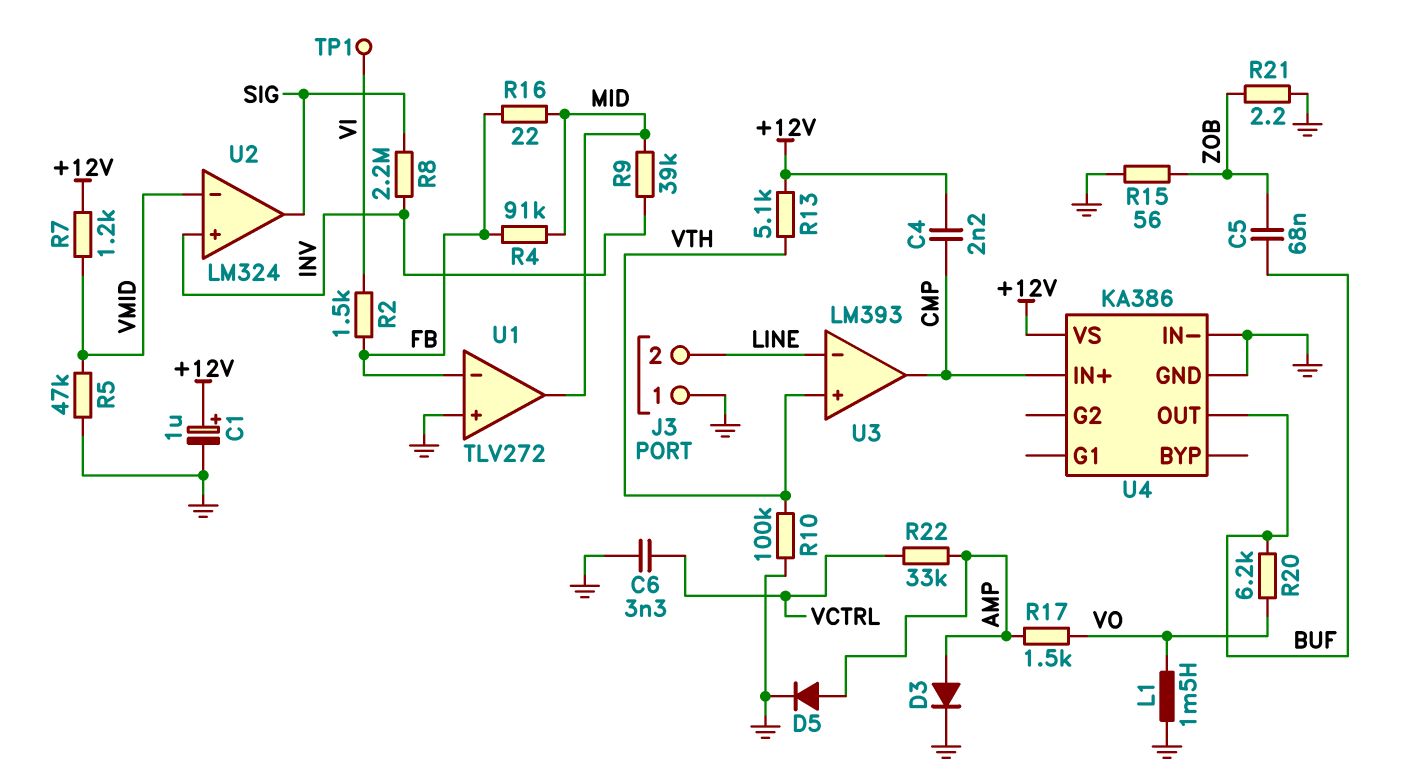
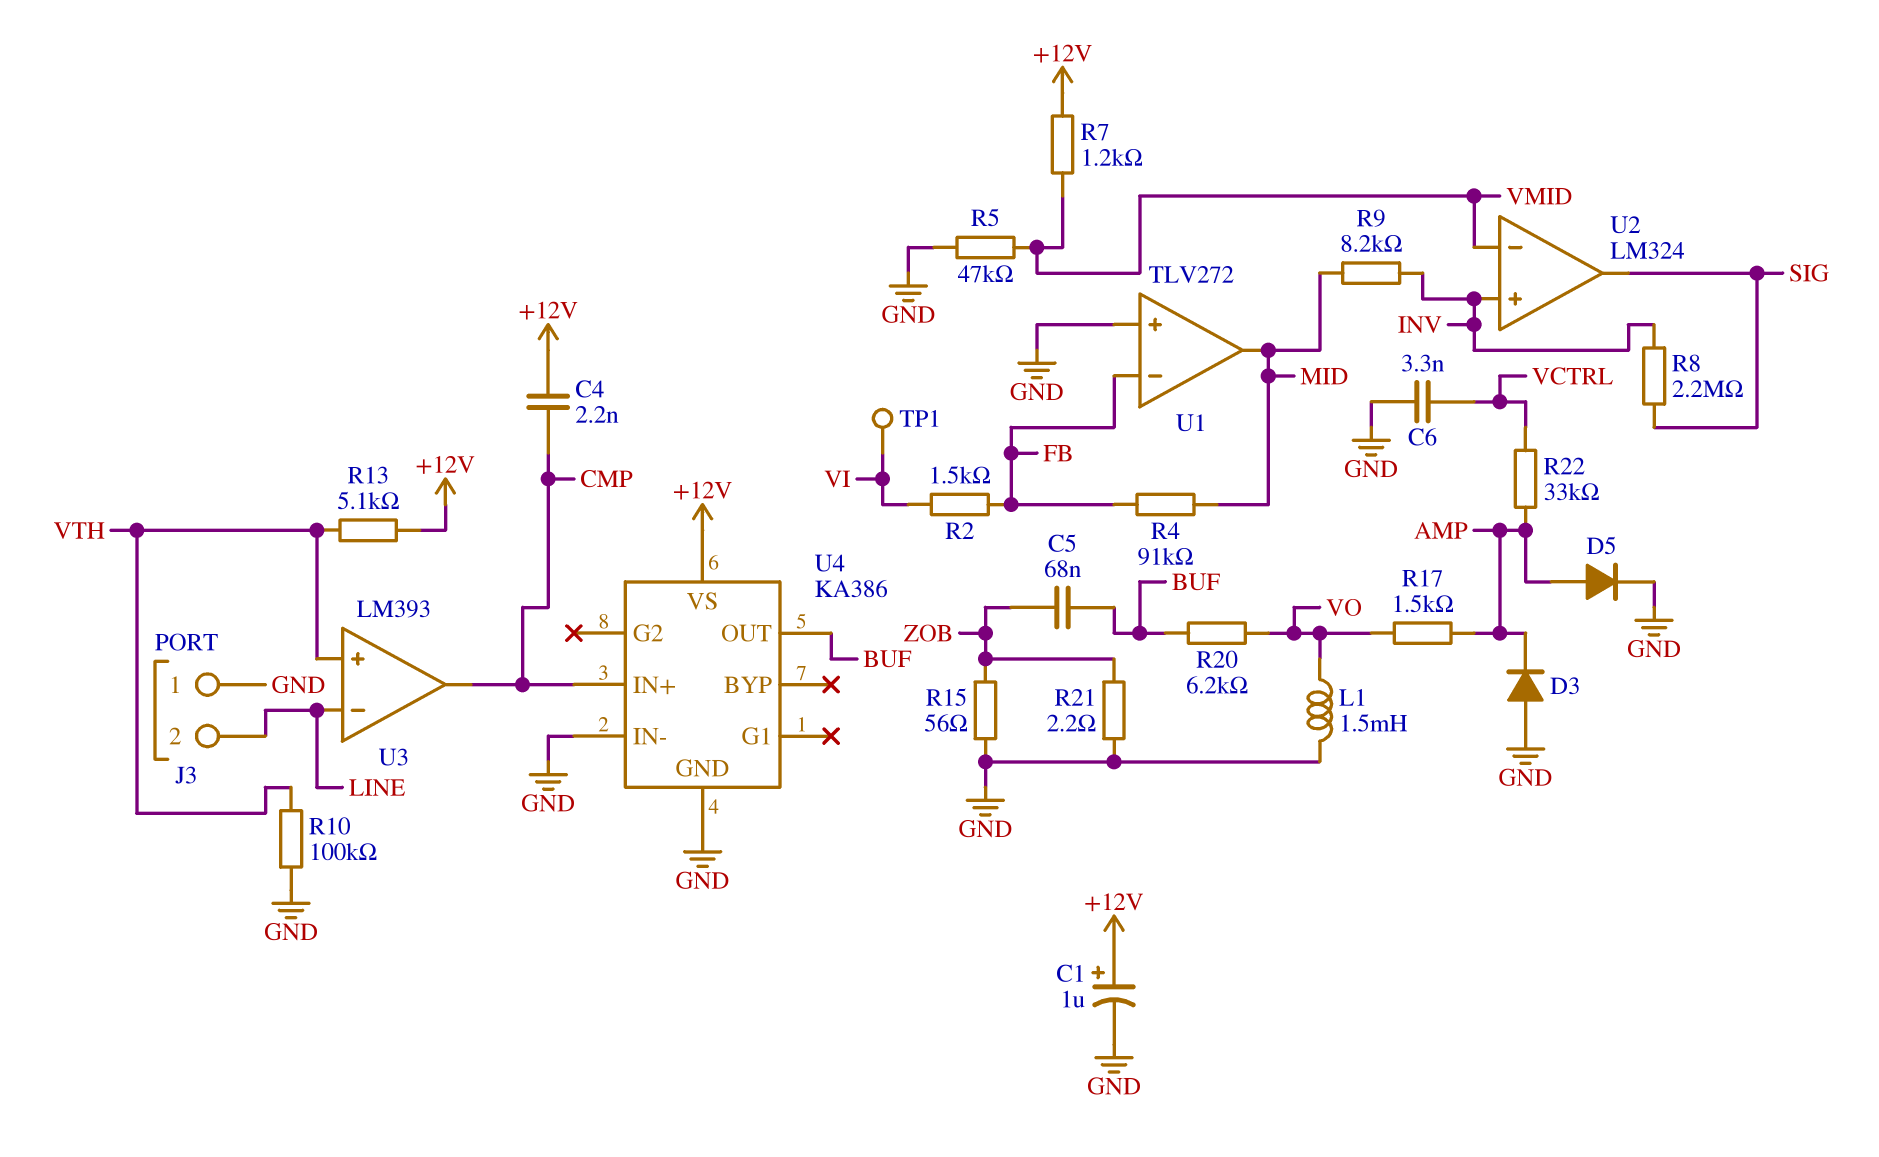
D3: diode (A AMP, K GND) -> diode (A GND, K AMP)
R9: 39k (INV, MID) -> 8.2k (INV, MID)
R16: 22 (FB, MID) -> none

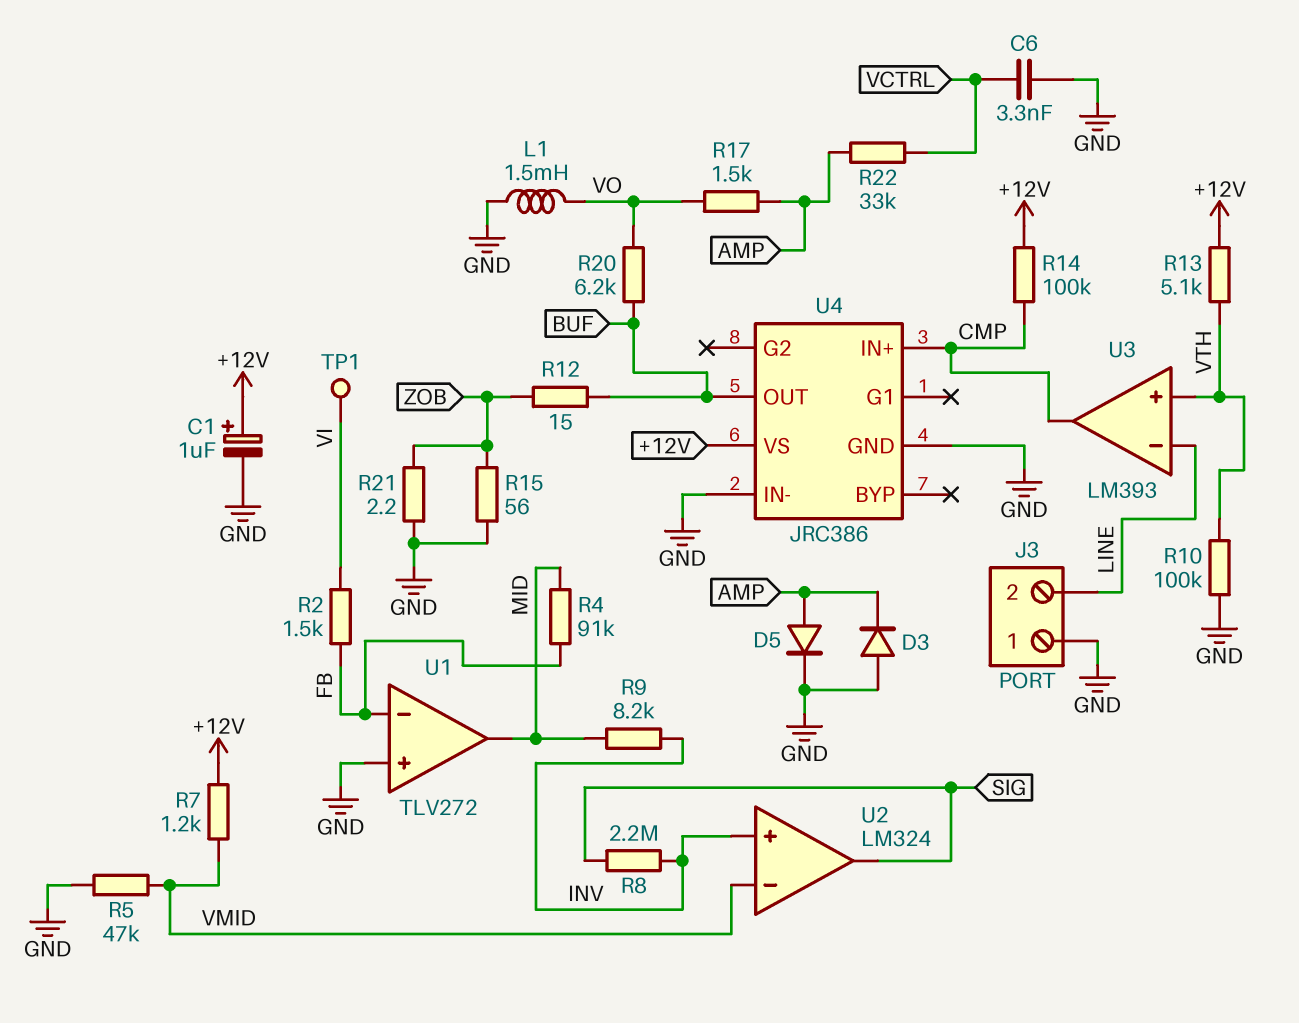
C4: 2.2nF (+12V, CMP) -> none
C5: 68nF (BUF, ZOB) -> none
R12: none -> 15 (BUF, ZOB)
R14: none -> 100k (+12V, CMP)
U4: KA386 -> JRC386

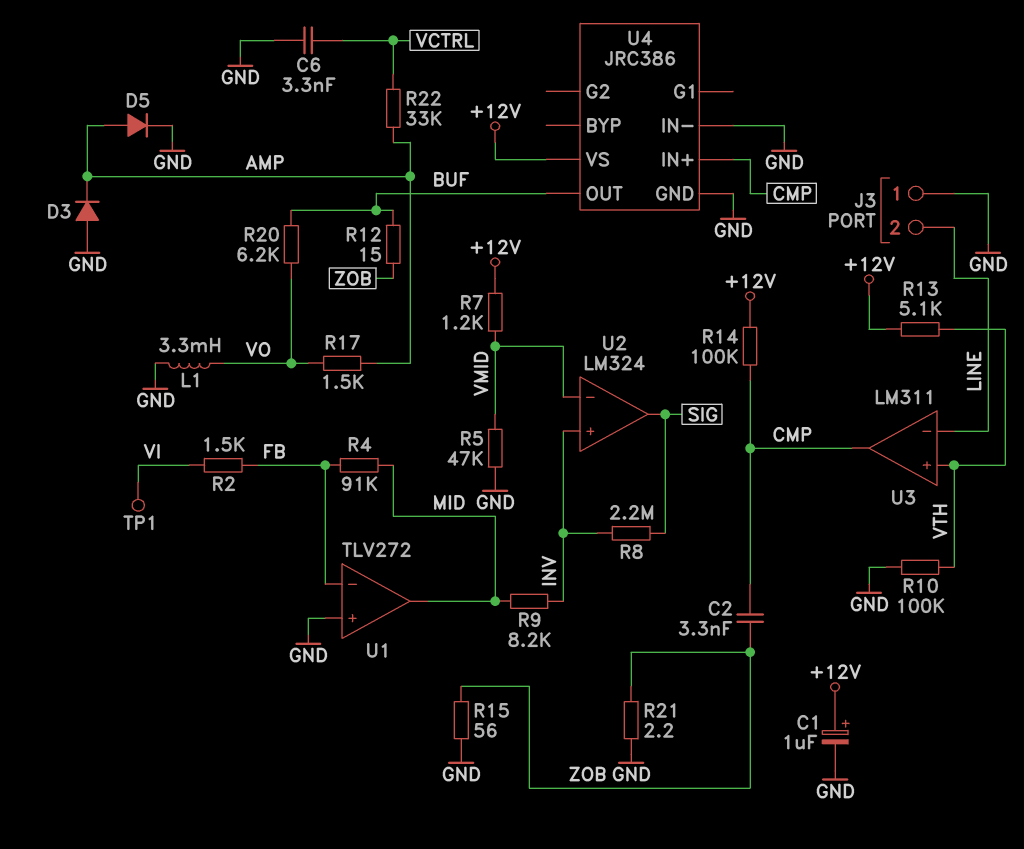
C2: none -> 3.3nF (CMP, ZOB)
L1: 1.5mH (GND, VO) -> 3.3mH (GND, VO)
U3: LM393 -> LM311

